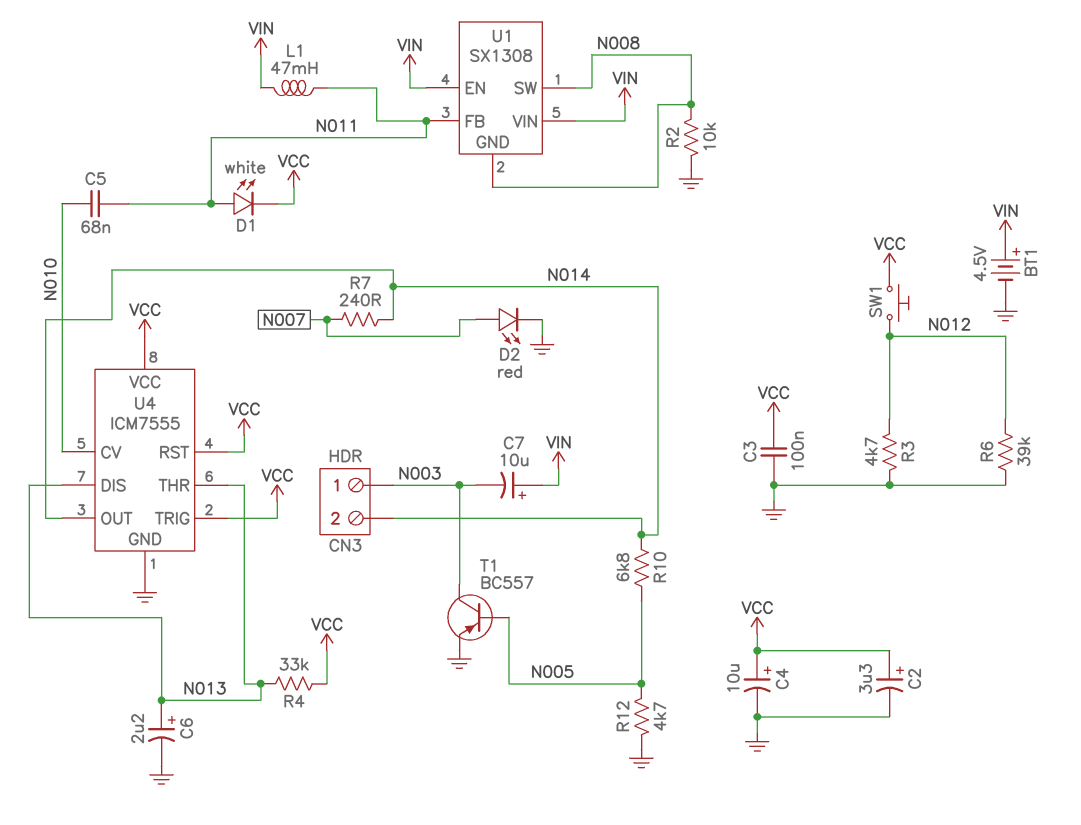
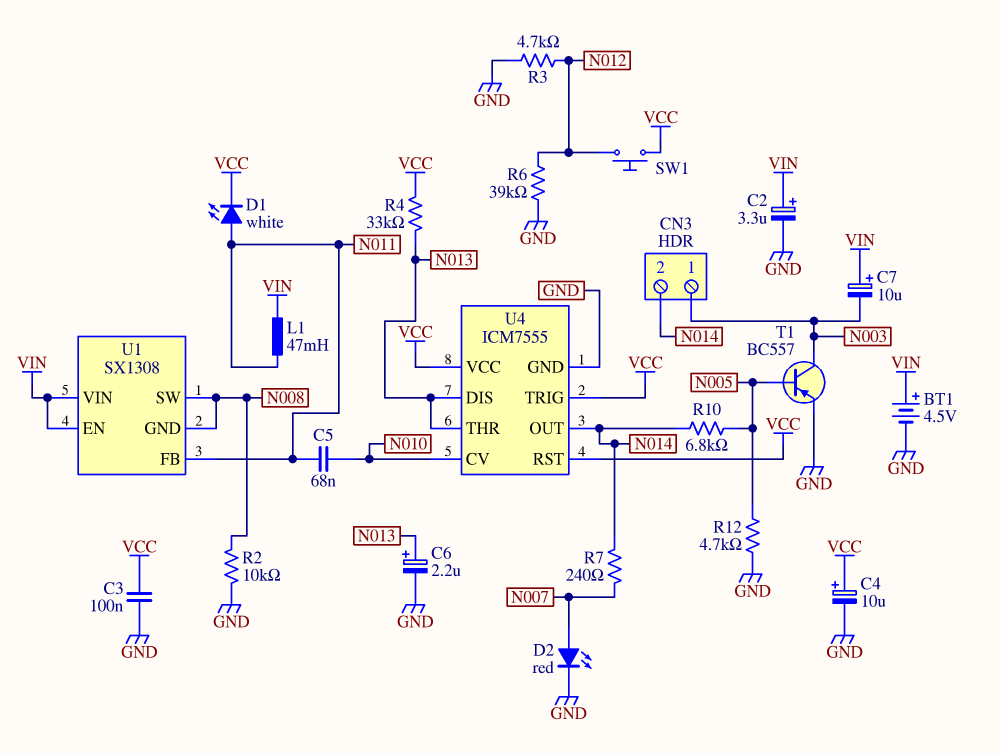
C2: 3.3uF (plus VCC, minus GND) -> 3.3uF (plus VIN, minus GND)

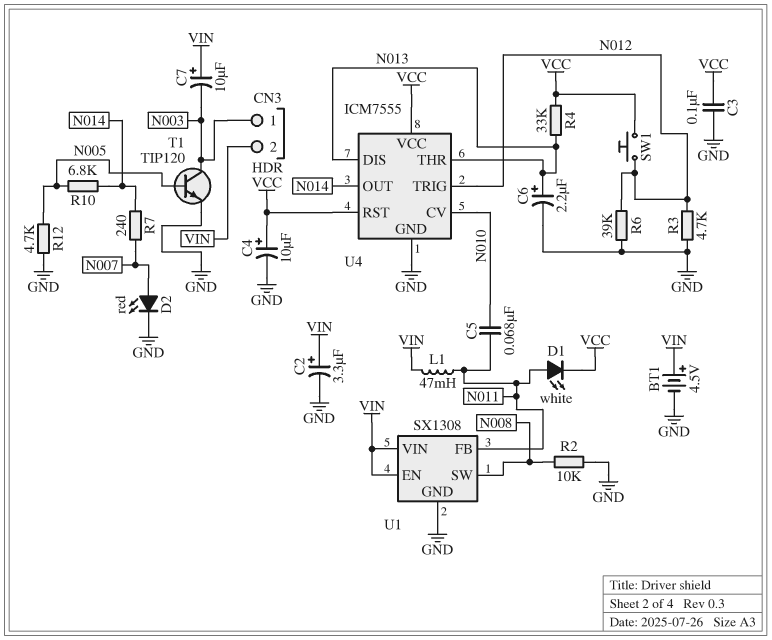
CN3 pin 2: N014 -> VIN
T1: PNP BC557 (B N005, C N003, E GND) -> NPN TIP120 (B N005, C N003, E GND)
U1 pin GND: N008 -> GND
U4 pin TRIG: VCC -> N012

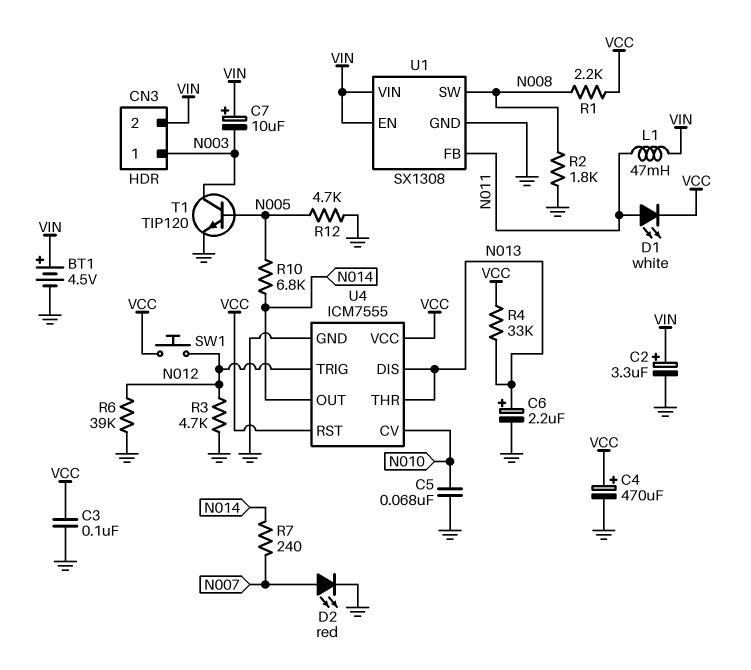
C4: 10uF (plus VCC, minus GND) -> 470uF (plus VCC, minus GND)
C5: 68nF (N010, N011) -> 68nF (GND, N010)
R1: none -> 2.2k (N008, VCC)
R2: 10k (GND, N008) -> 1.8k (GND, N008)

